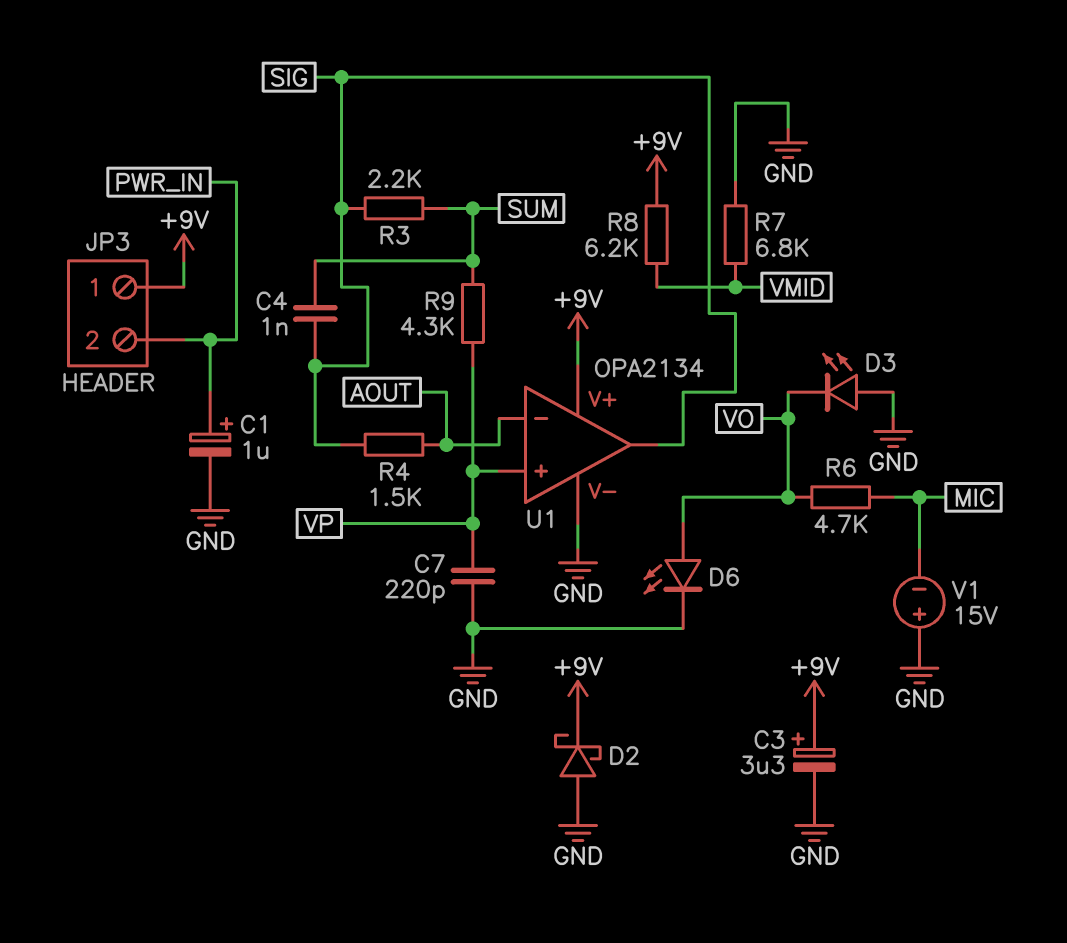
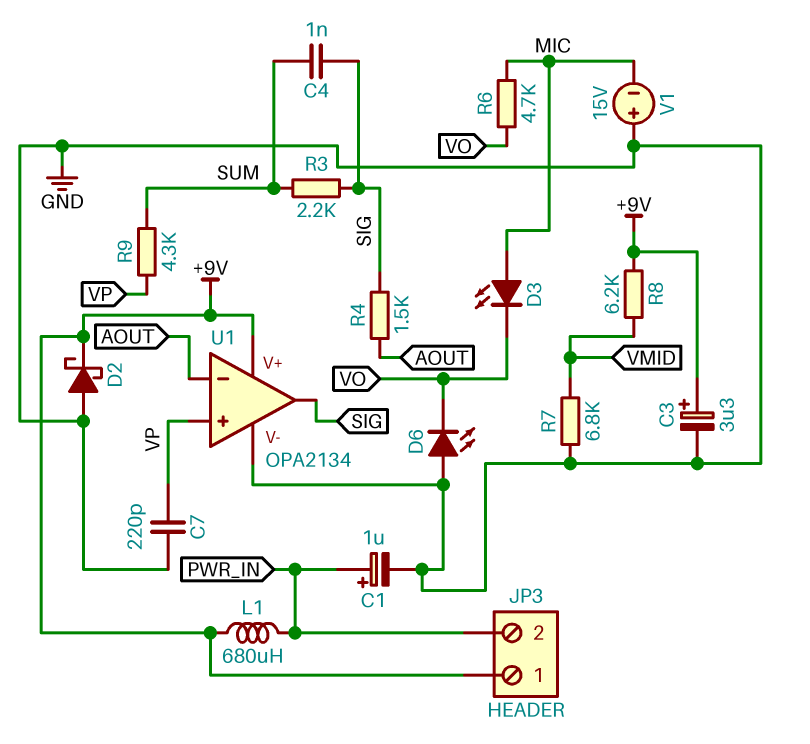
D3: LED (A GND, K VO) -> LED (A MIC, K VO)
D6: LED (A VO, K GND) -> LED (A GND, K VO)
L1: none -> 680uH (+9V, PWR_IN)

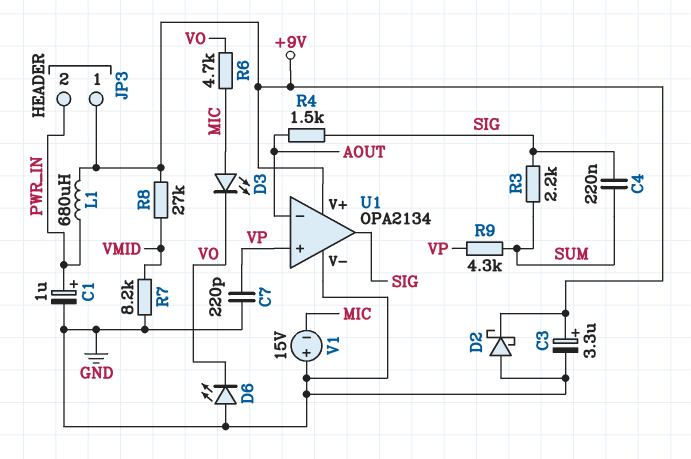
C4: 1nF (SIG, SUM) -> 220nF (SIG, SUM)
R7: 6.8k (GND, VMID) -> 8.2k (GND, VMID)
R8: 6.2k (+9V, VMID) -> 27k (+9V, VMID)

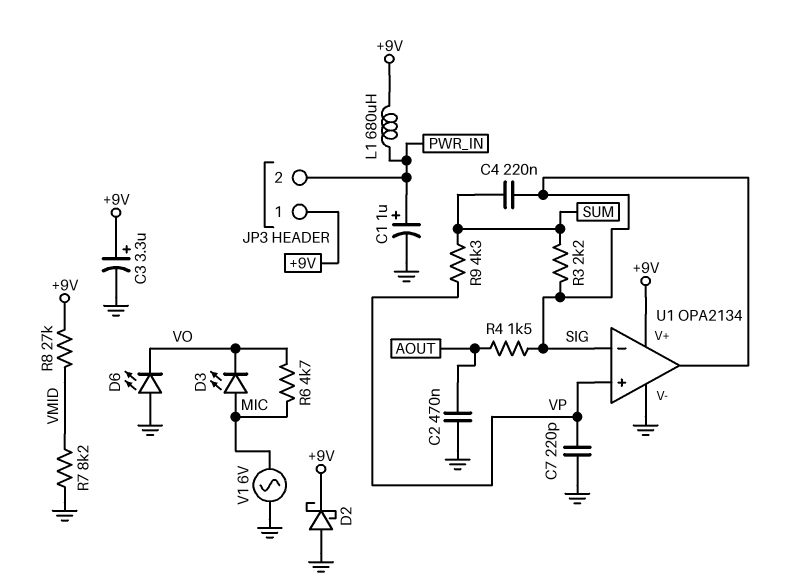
C2: none -> 470nF (AOUT, GND)
U1 pin in-: AOUT -> SIG
V1: 15V (plus GND, minus MIC) -> AC 6V (GND, MIC)

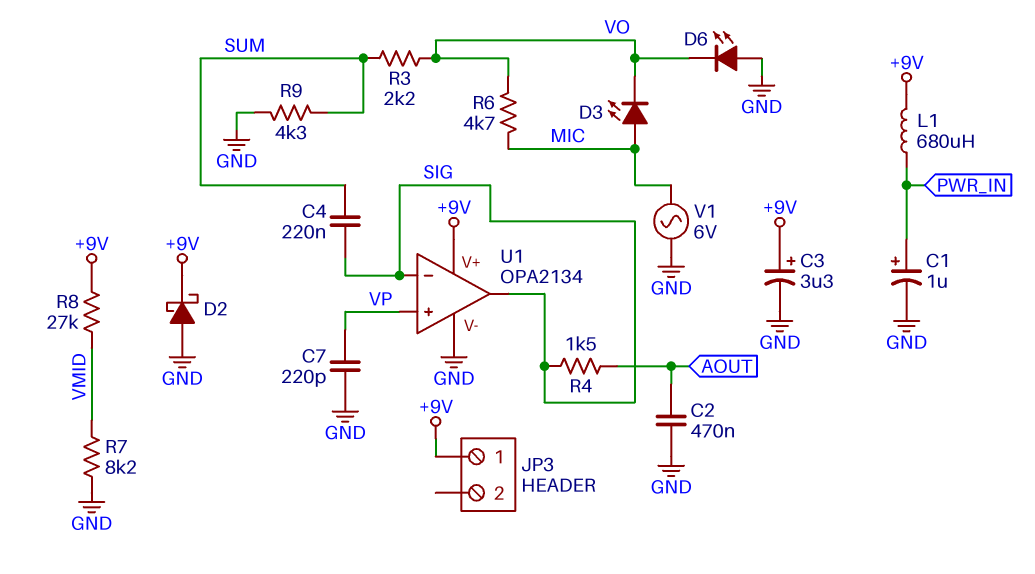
JP3 pin 2: PWR_IN -> none
R3: 2.2k (SIG, SUM) -> 2.2k (SUM, VO)
R9: 4.3k (SUM, VP) -> 4.3k (GND, SUM)

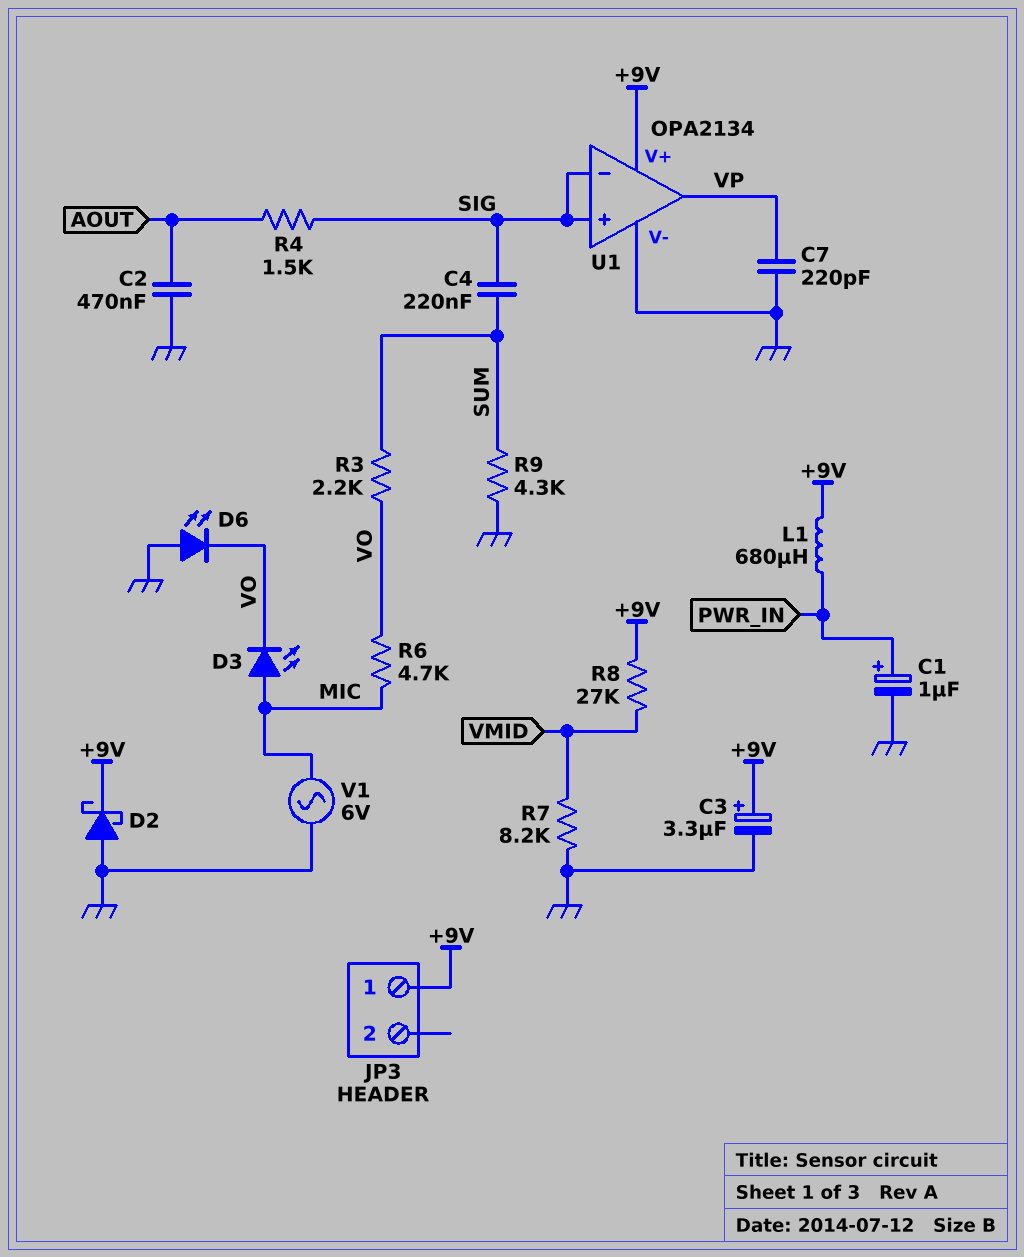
U1 pin in+: VP -> SIG
U1 pin out: SIG -> VP

